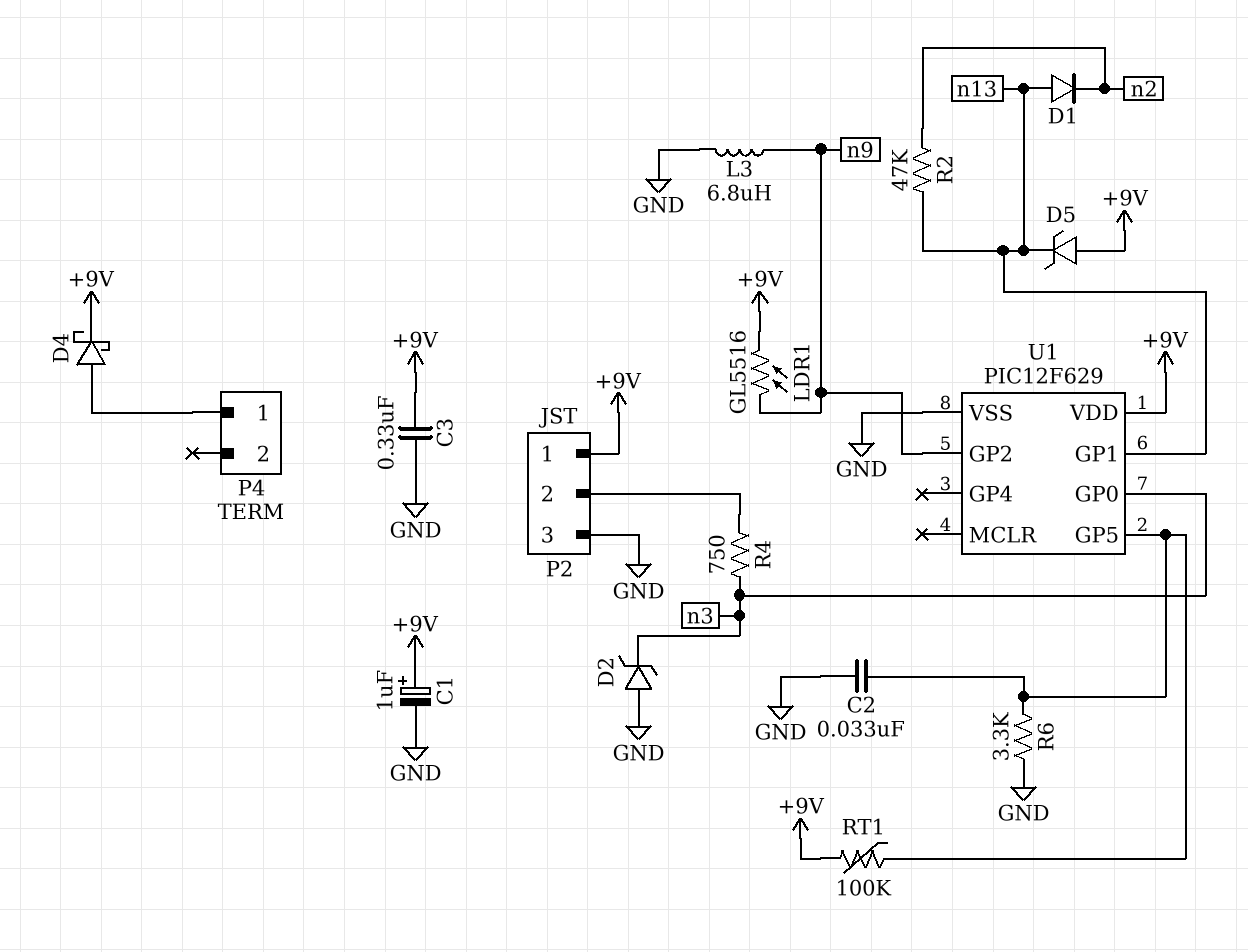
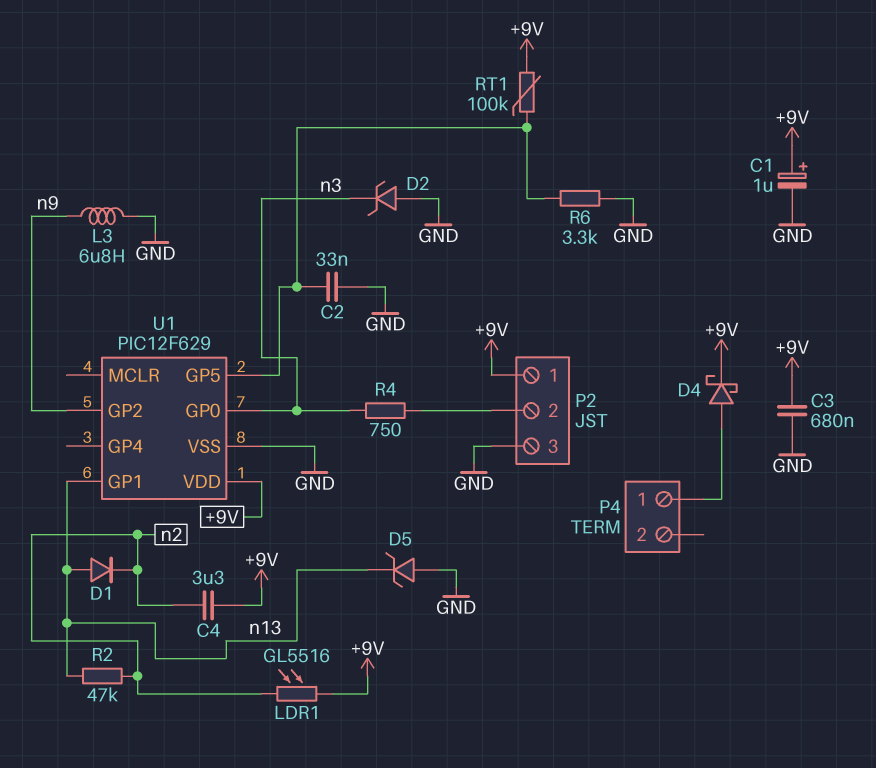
C3: 330nF (+9V, GND) -> 680nF (+9V, GND)
C4: none -> 3.3uF (+9V, n2)
D5: zener (A +9V, K n13) -> zener (A GND, K n13)
LDR1: GL5516 (+9V, n9) -> GL5516 (+9V, n2)

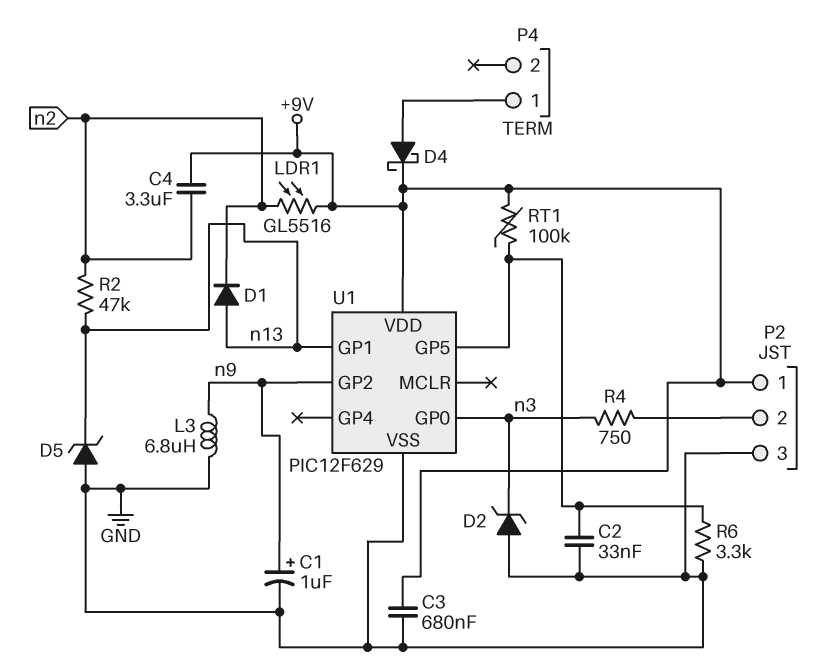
C1: 1uF (plus +9V, minus GND) -> 1uF (plus n9, minus GND)

